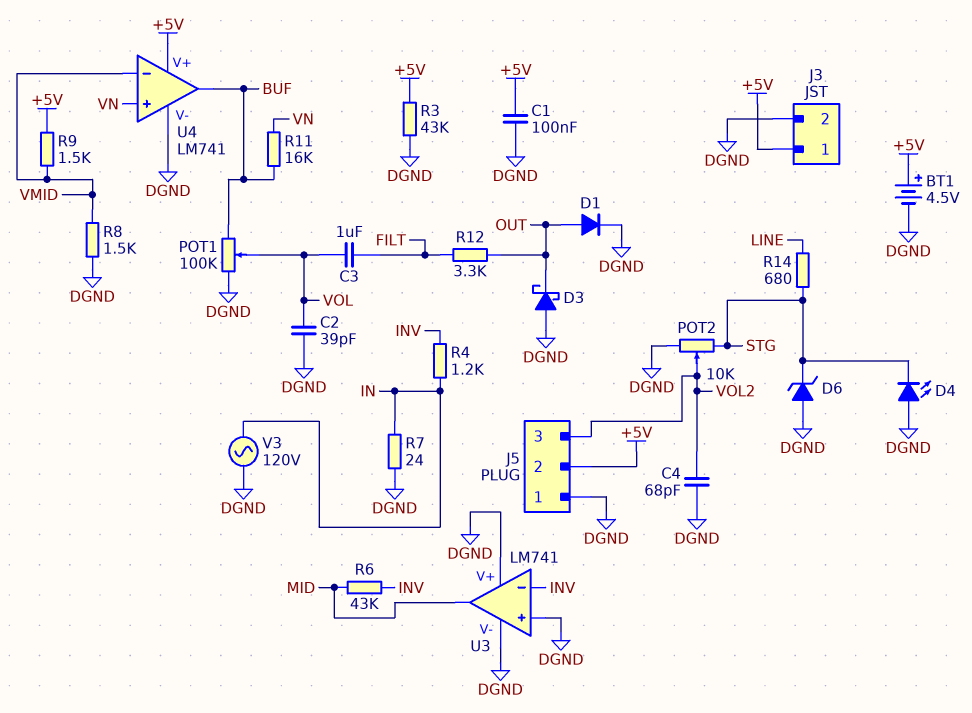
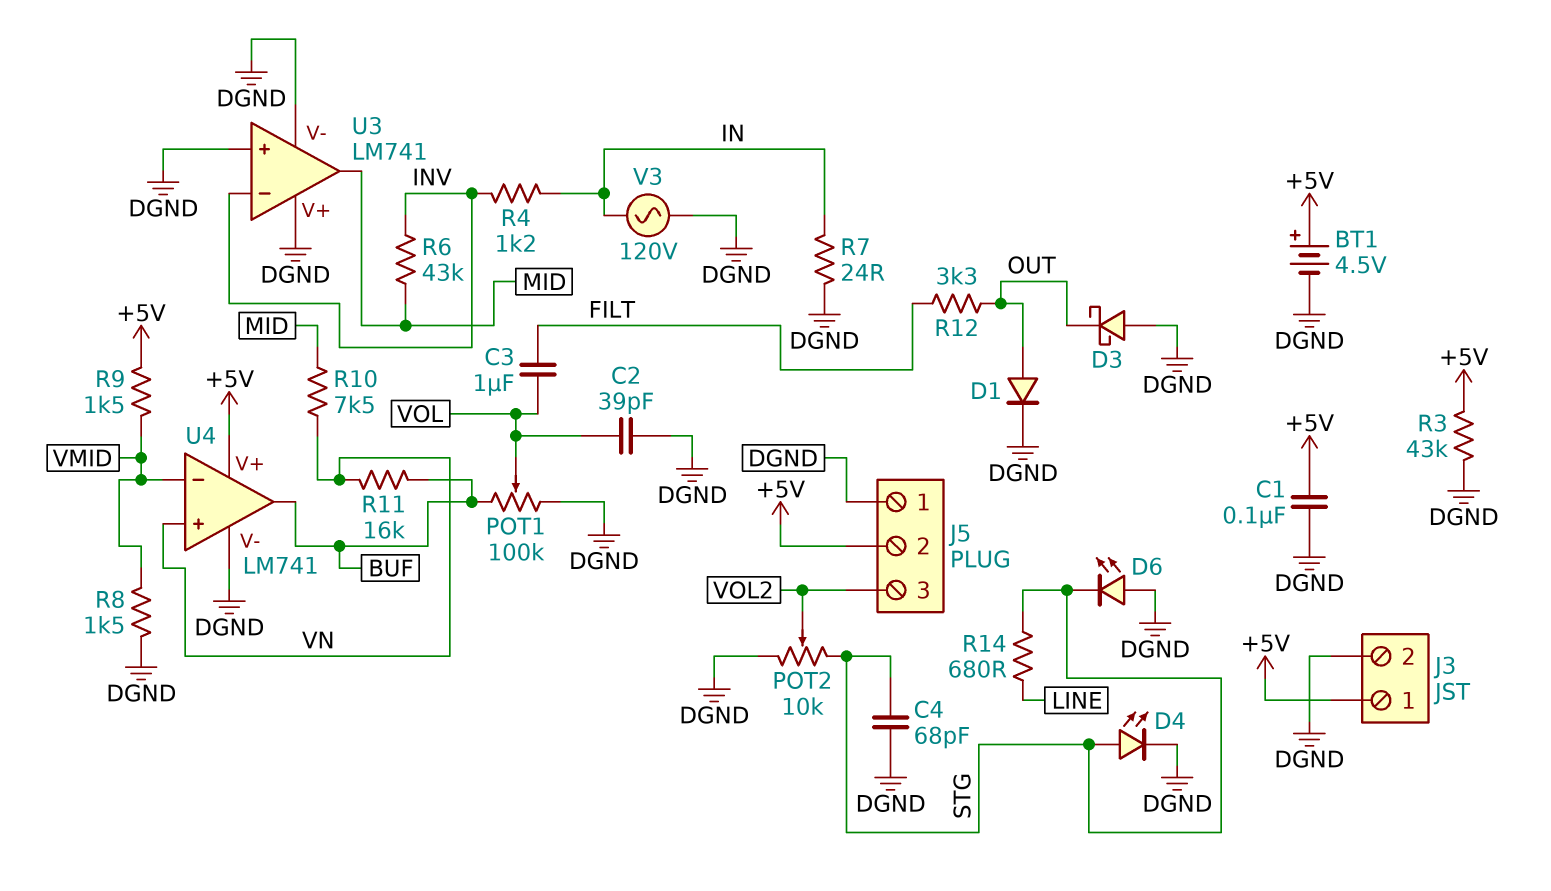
C4: 68pF (DGND, VOL2) -> 68pF (DGND, STG)
D4: LED (A DGND, K STG) -> LED (A STG, K DGND)
D6: zener (A DGND, K STG) -> LED (A DGND, K STG)
R10: none -> 7.5k (MID, VN)

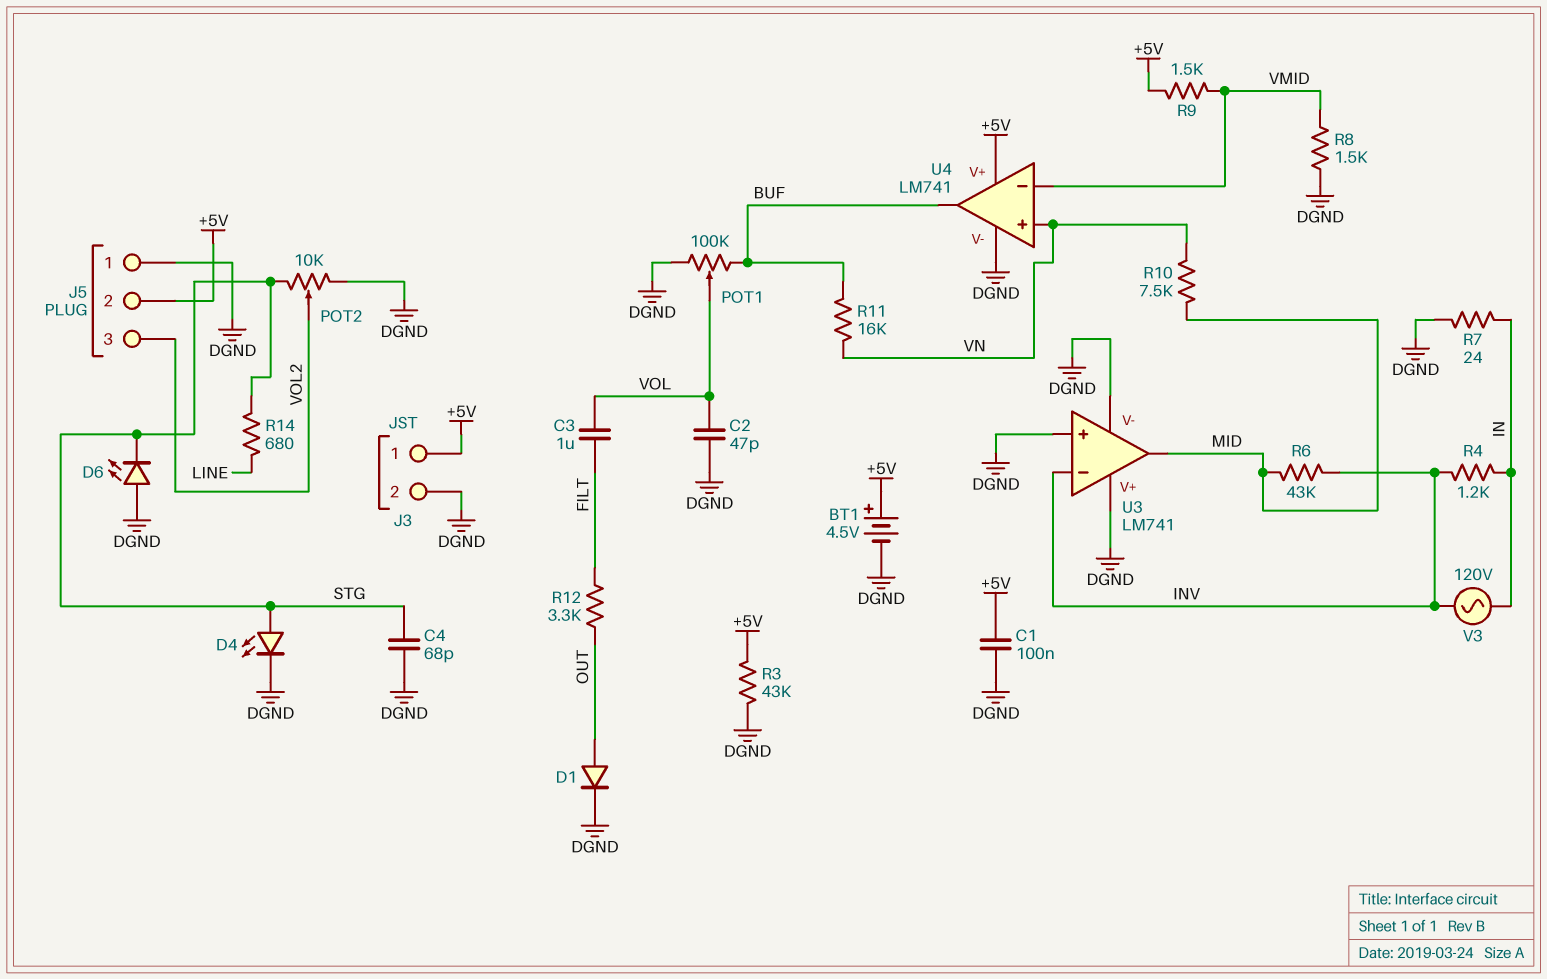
C2: 39pF (DGND, VOL) -> 47pF (DGND, VOL)
D3: schottky (A DGND, K OUT) -> none
V3: AC 120V (DGND, IN) -> AC 120V (IN, INV)

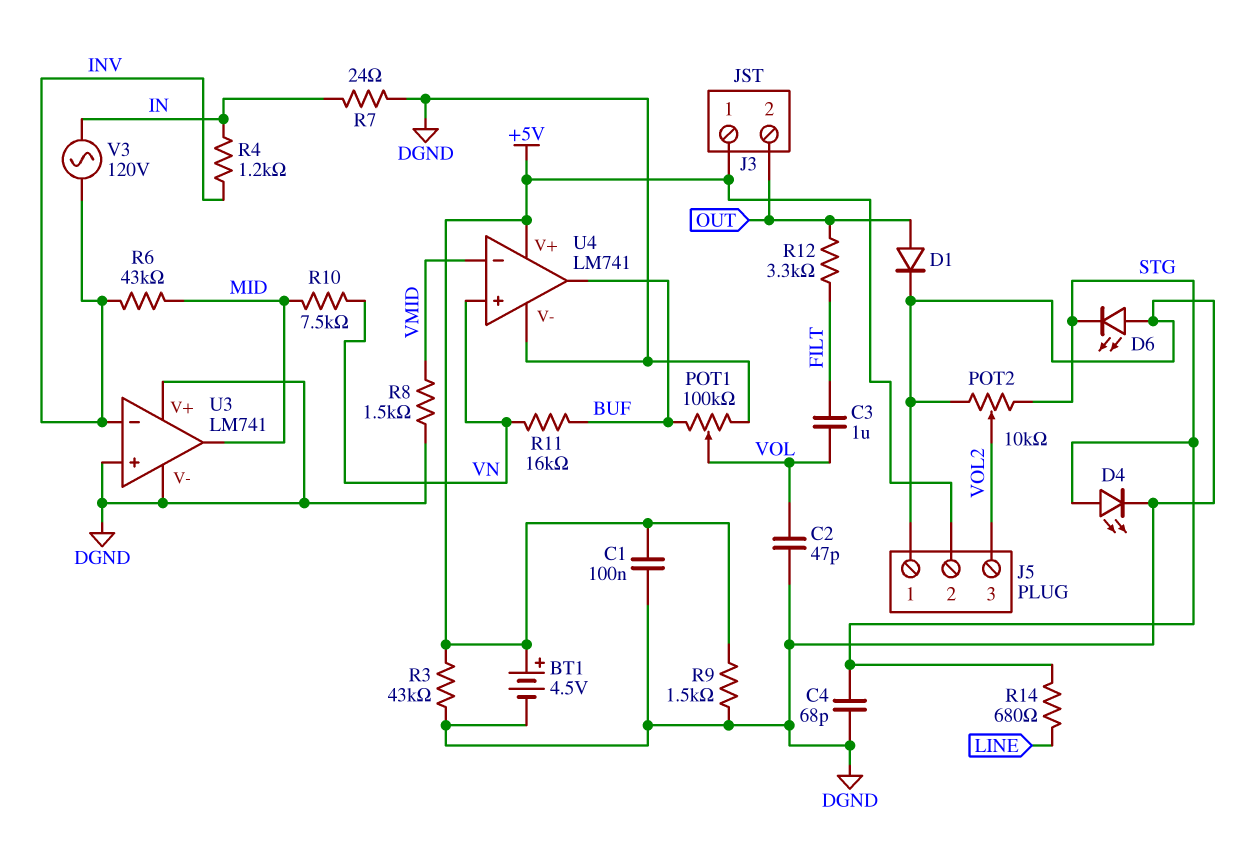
J3 pin 2: DGND -> OUT
R9: 1.5k (+5V, VMID) -> 1.5k (+5V, DGND)

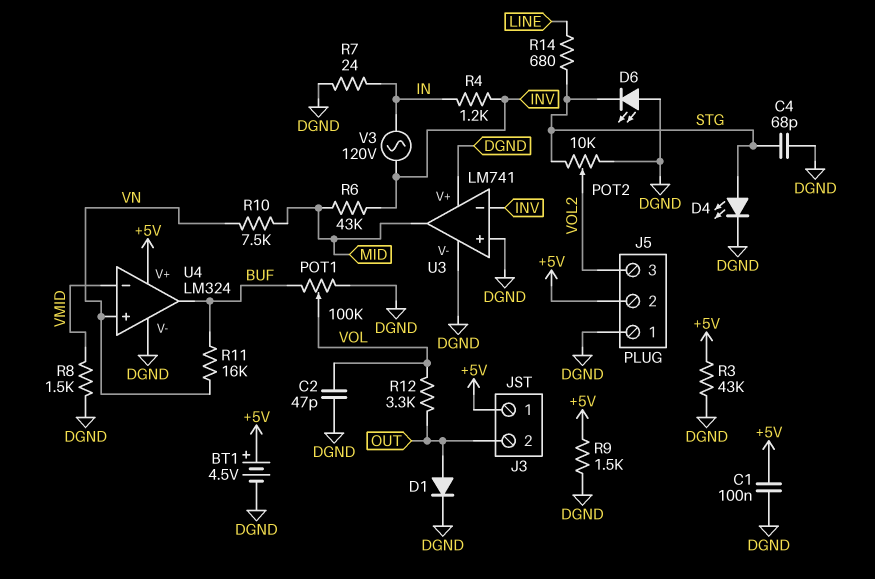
C3: 1uF (FILT, VOL) -> none
R12: 3.3k (FILT, OUT) -> 3.3k (OUT, VOL)
U4: LM741 -> LM324

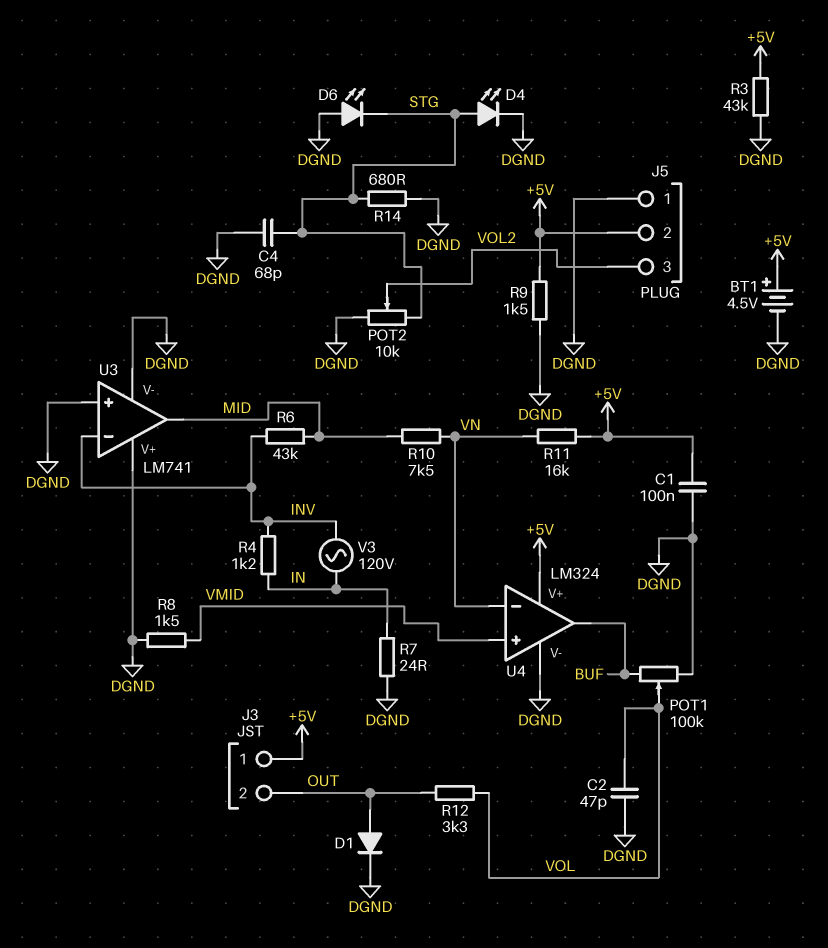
R11: 16k (BUF, VN) -> 16k (+5V, VN)
R14: 680 (LINE, STG) -> 680 (DGND, STG)
U4 pin in+: VN -> VMID
U4 pin in-: VMID -> VN

